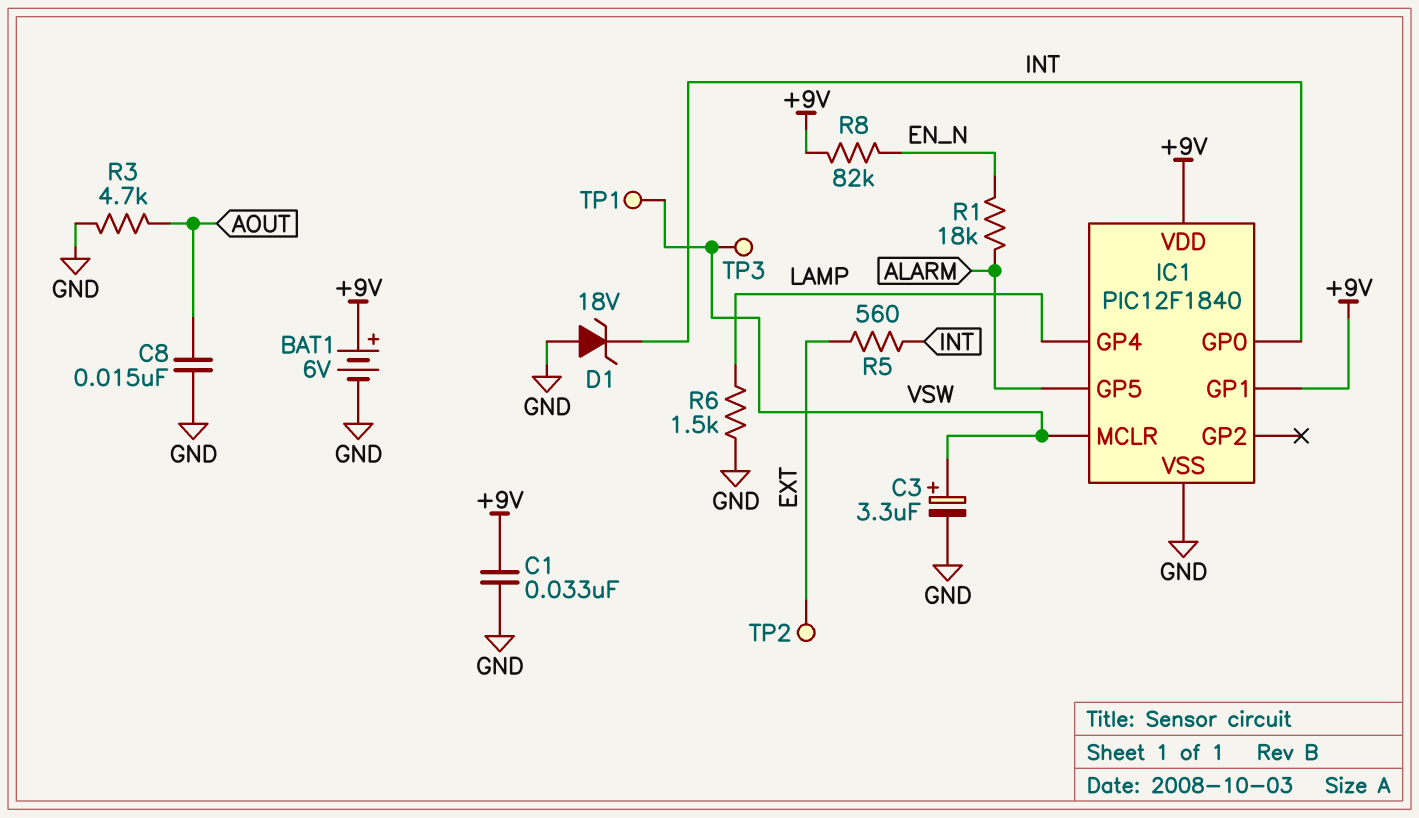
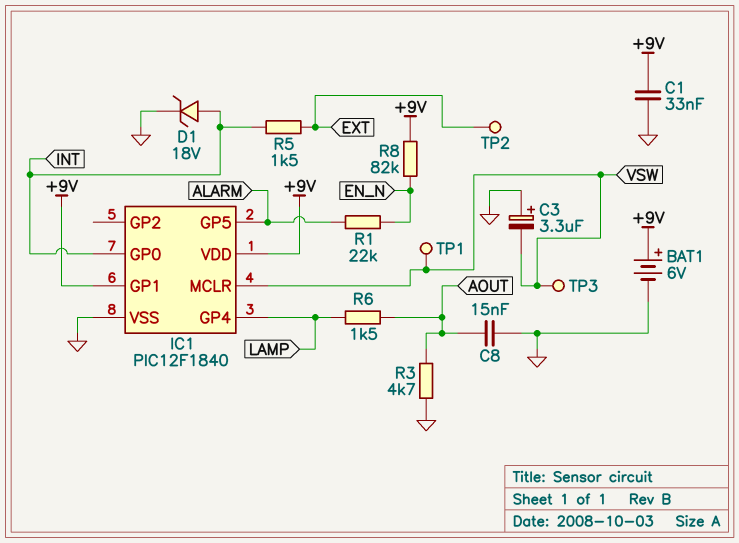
C3: 3.3uF (plus VSW, minus GND) -> 3.3uF (plus GND, minus VSW)
D1: zener 18V (A GND, K INT) -> zener 18V (A INT, K GND)
R1: 18k (ALARM, EN_N) -> 22k (ALARM, EN_N)
R5: 560 (EXT, INT) -> 1.5k (EXT, INT)
R6: 1.5k (GND, LAMP) -> 1.5k (AOUT, LAMP)

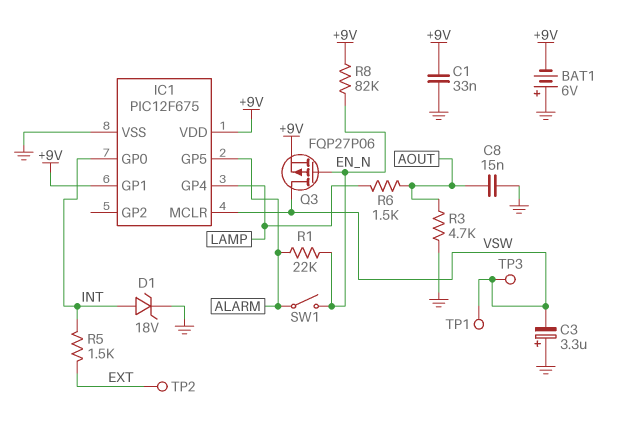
BAT1: 6V (plus +9V, minus GND) -> 6V (plus GND, minus +9V)
IC1: PIC12F1840 -> PIC12F675
Q3: none -> PMOS FQP27P06 (G EN_N, D VSW, S +9V)
SW1: none -> switch (ALARM, EN_N)

